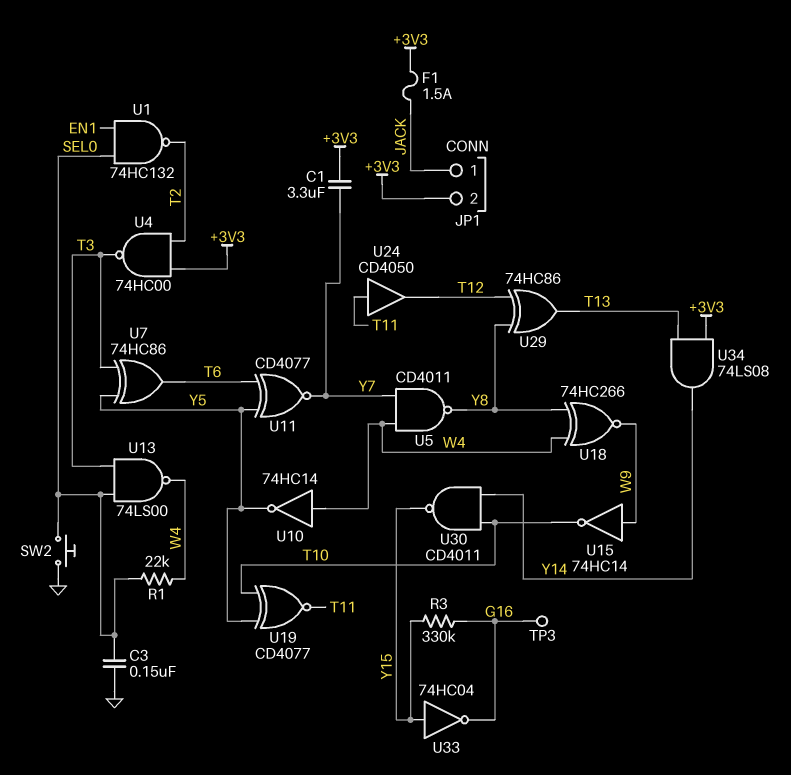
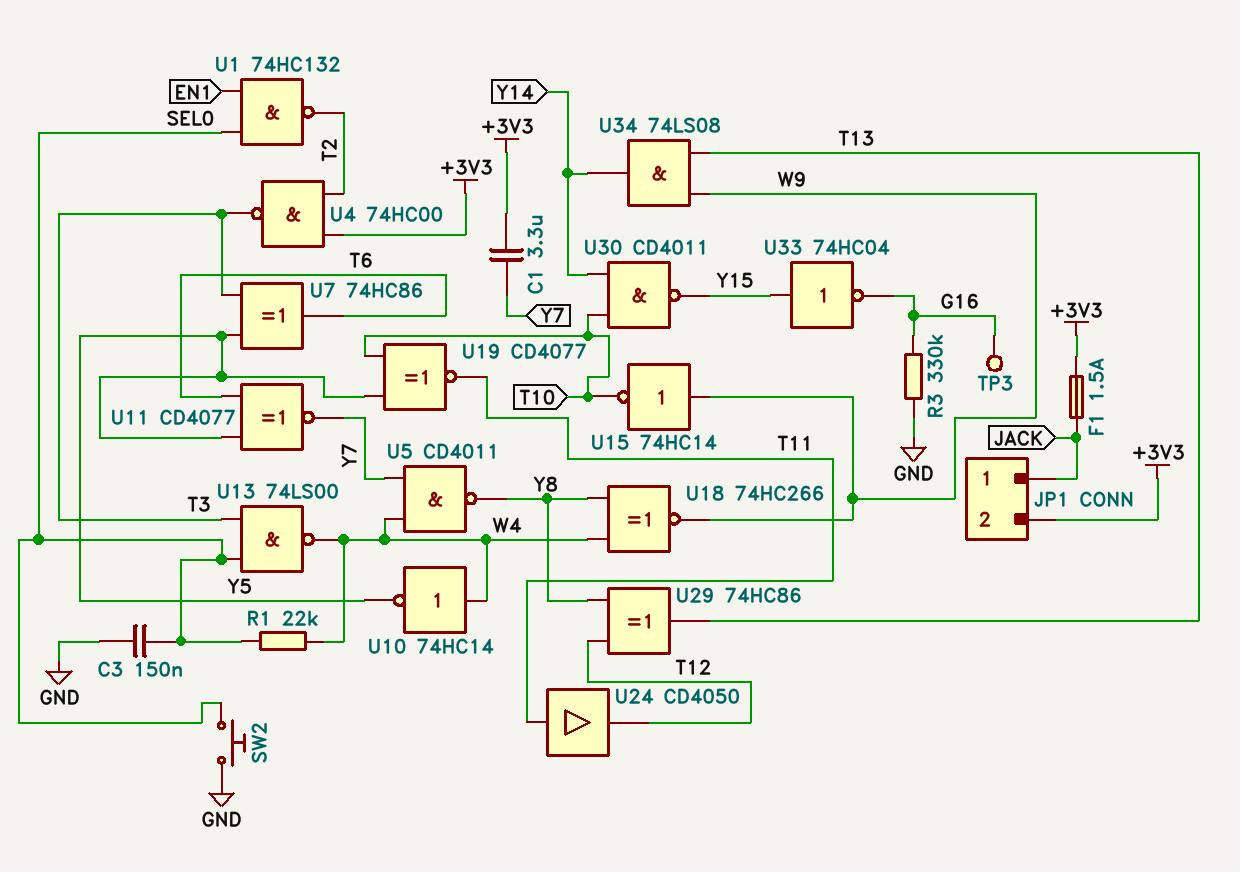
R3: 330k (G16, Y15) -> 330k (G16, GND)
U34: AND 74LS08 (in +3V3, in T13, out Y14) -> AND 74LS08 (in T13, in W9, out Y14)

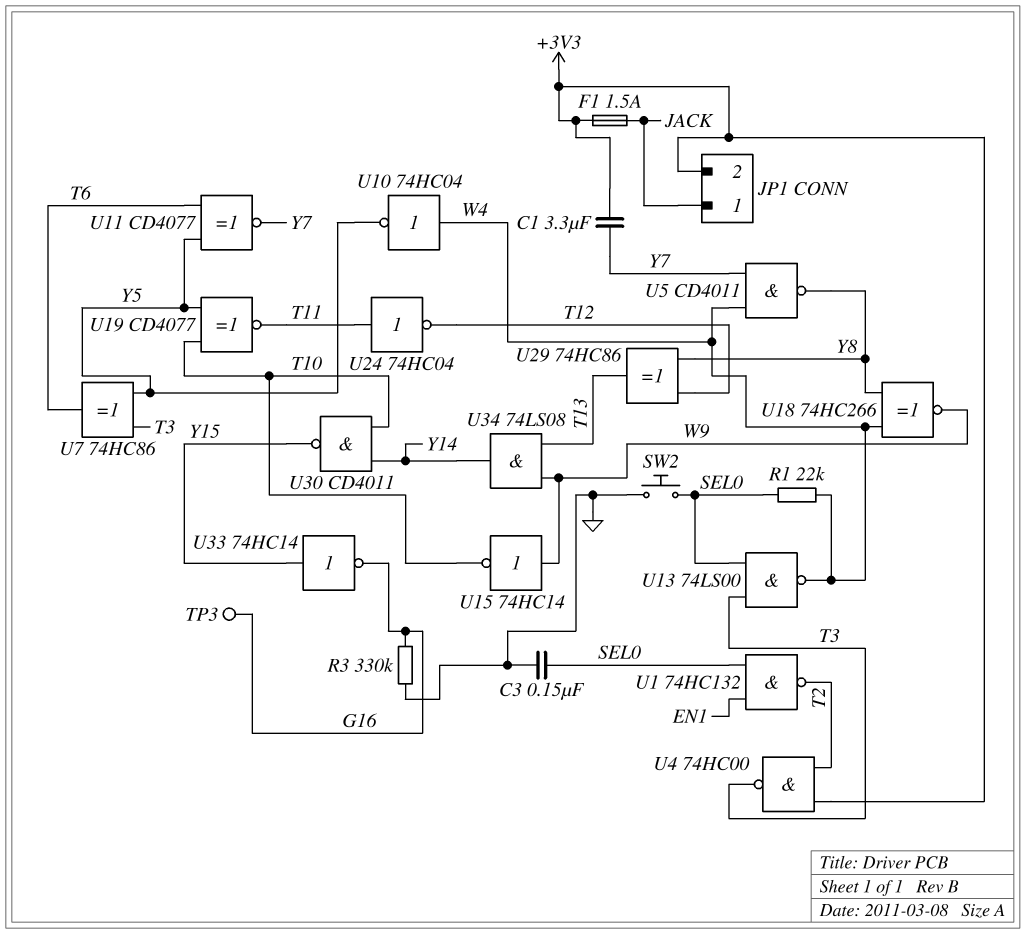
U10: NOT 74HC14 (in W4, out Y5) -> NOT 74HC04 (in W4, out Y5)
U24: buffer CD4050 (in T11, out T12) -> NOT 74HC04 (in T11, out T12)
U33: NOT 74HC04 (in Y15, out G16) -> NOT 74HC14 (in Y15, out G16)

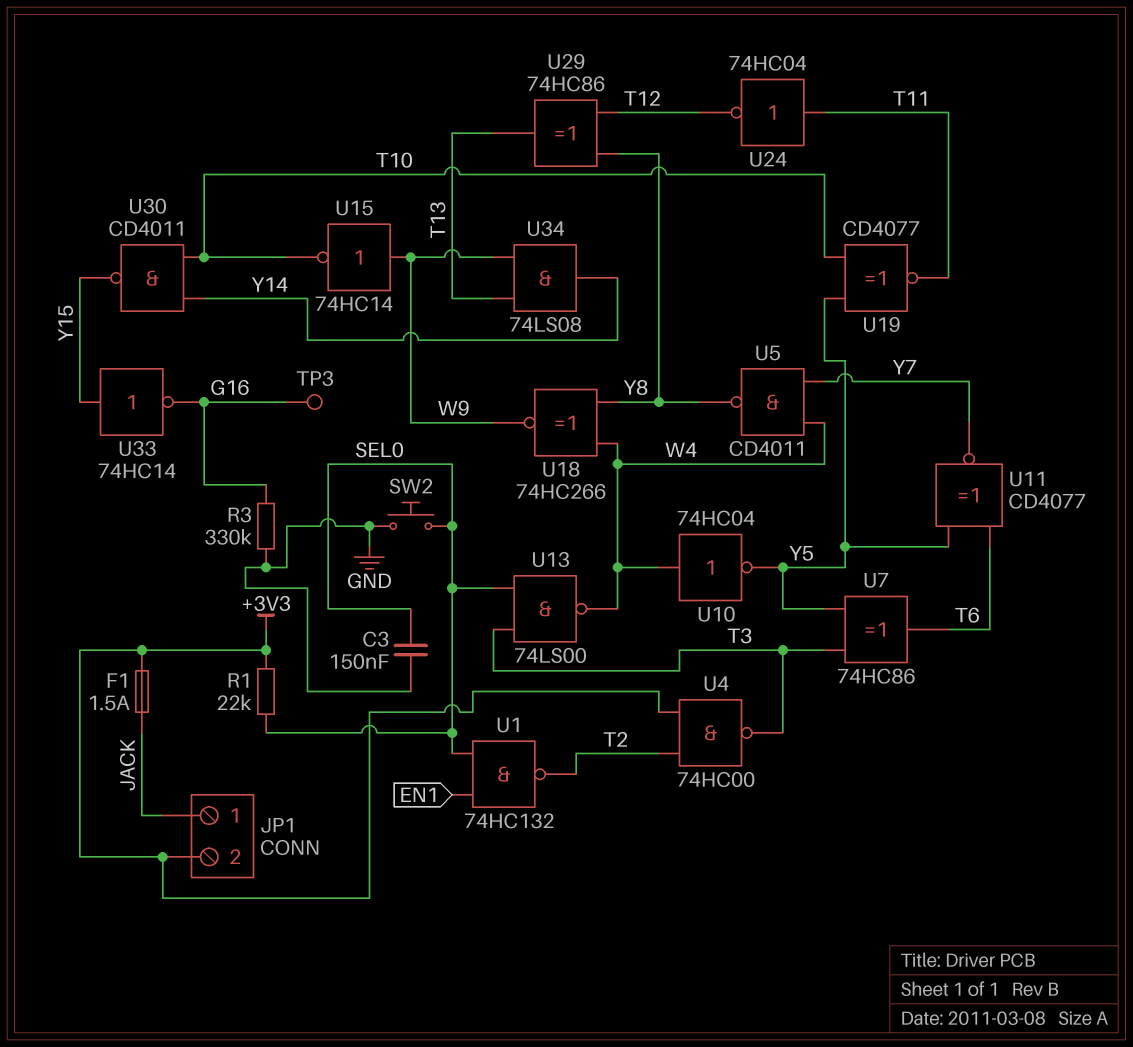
C1: 3.3uF (+3V3, Y7) -> none
R1: 22k (SEL0, W4) -> 22k (+3V3, SEL0)

